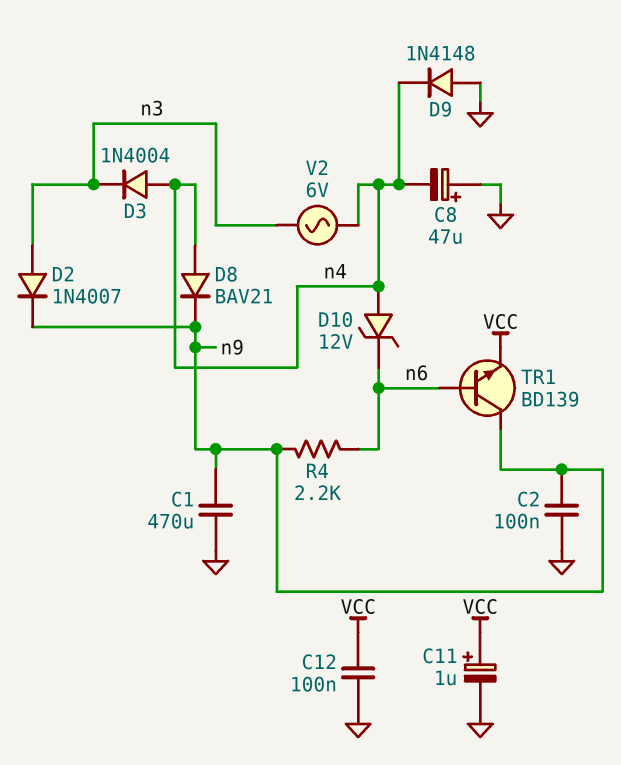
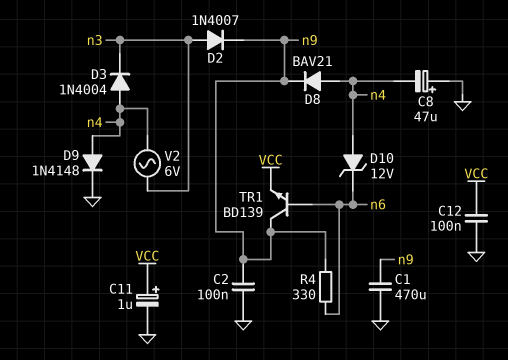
D9: diode 1N4148 (A GND, K n4) -> diode 1N4148 (A n4, K GND)
R4: 2.2k (n6, n9) -> 330 (n6, n9)

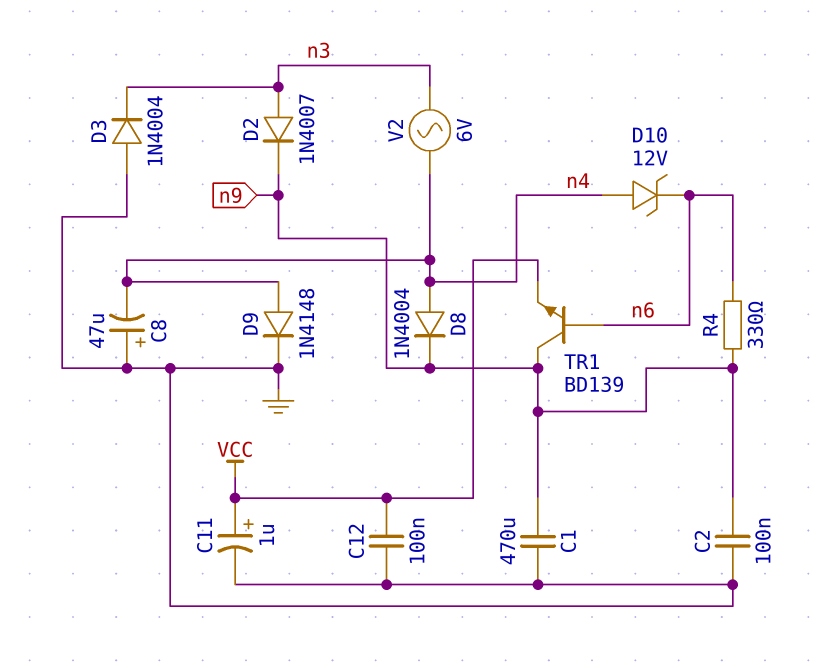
D3: diode 1N4004 (A n4, K n3) -> diode 1N4004 (A GND, K n3)
D8: diode BAV21 (A n4, K n9) -> diode 1N4004 (A n4, K n9)

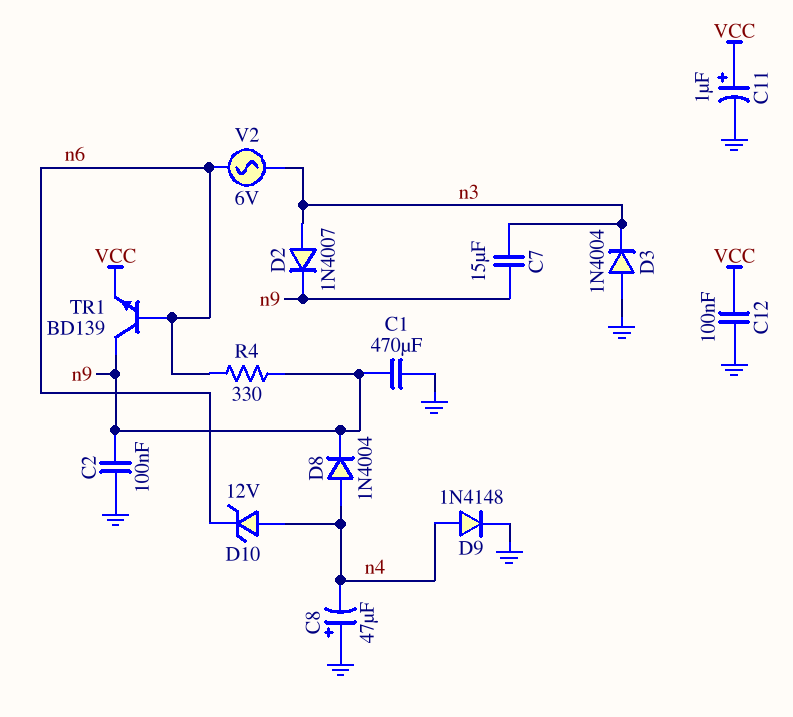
C7: none -> 15uF (n3, n9)
V2: AC 6V (n3, n4) -> AC 6V (n3, n6)

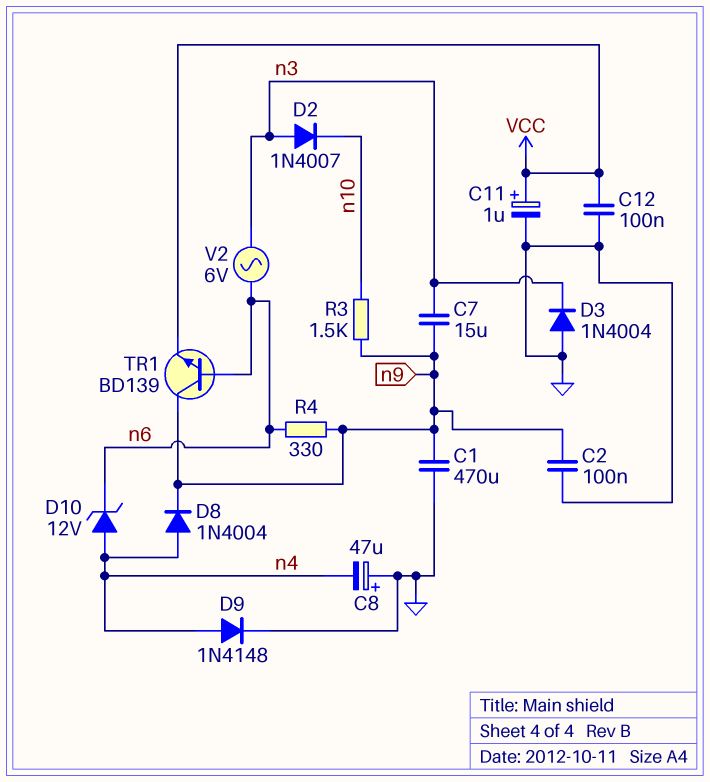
D2: diode 1N4007 (A n3, K n9) -> diode 1N4007 (A n3, K n10)
R3: none -> 1.5k (n9, n10)

